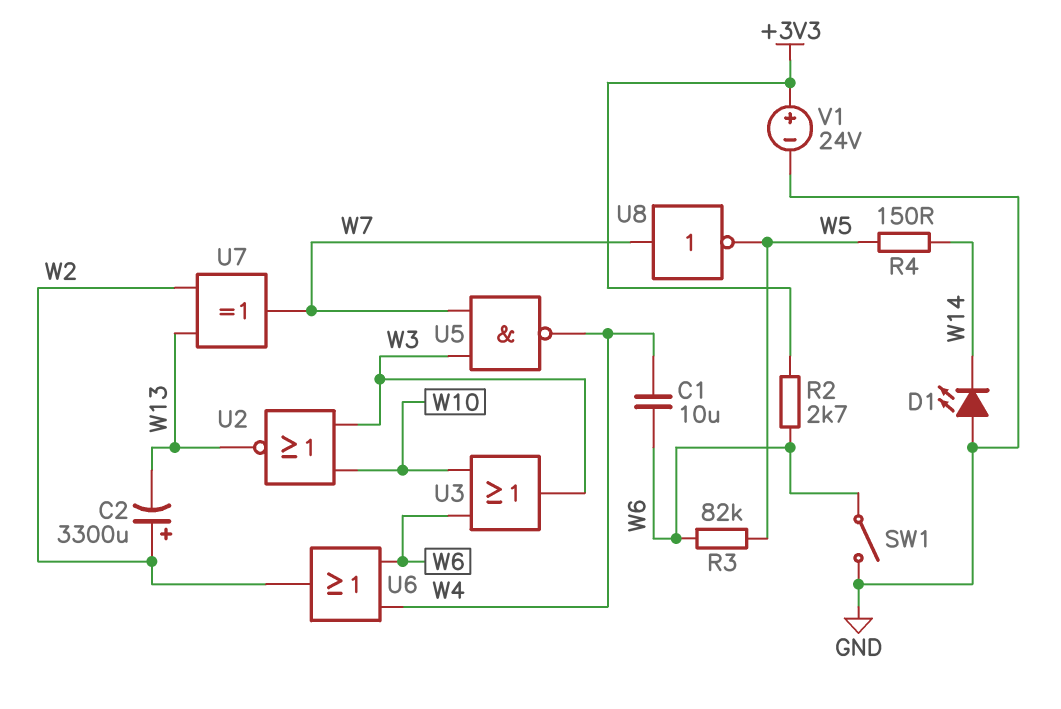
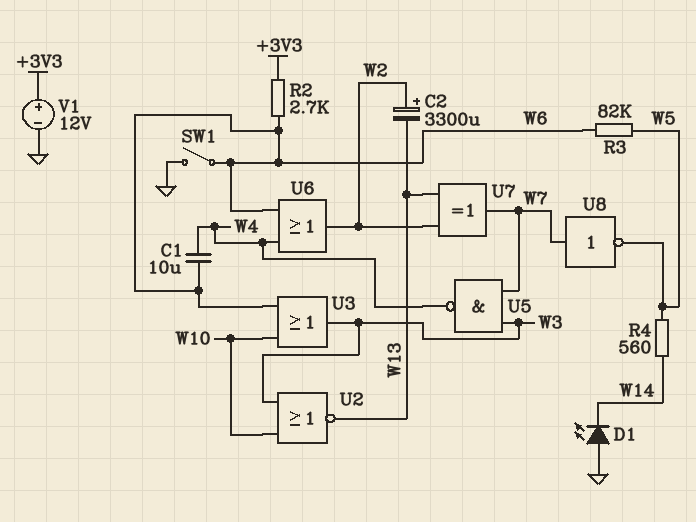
R4: 150 (W5, W14) -> 560 (W5, W14)
V1: 24V (plus +3V3, minus GND) -> 12V (plus +3V3, minus GND)

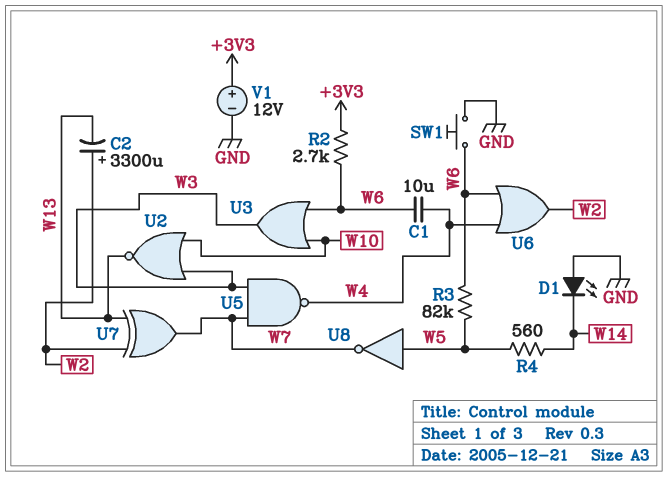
SW1: switch (GND, W6) -> button (GND, W6)
U8: NOT (in W7, out W5) -> NOT (in W5, out W7)

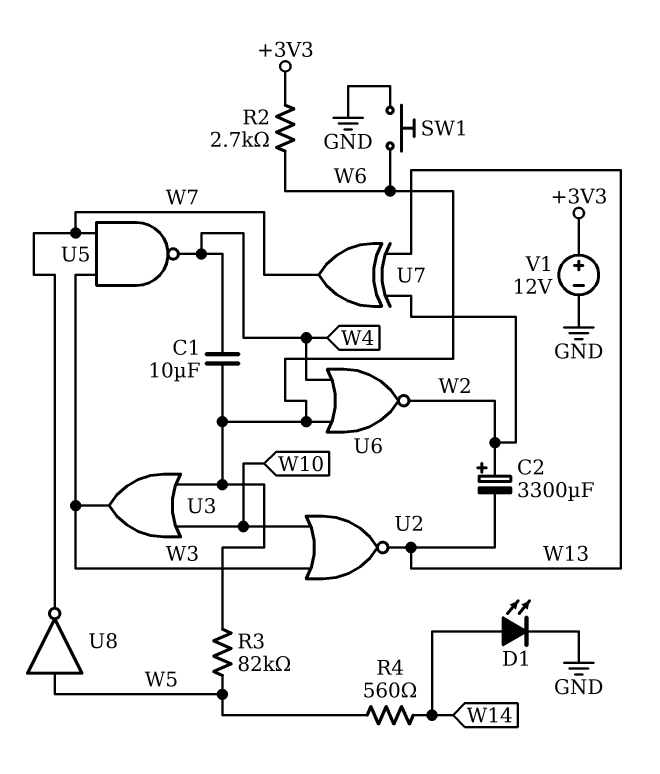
D1: LED (A GND, K W14) -> LED (A W14, K GND)
U6: OR (in W4, in W6, out W2) -> NOR (in W4, in W6, out W2)

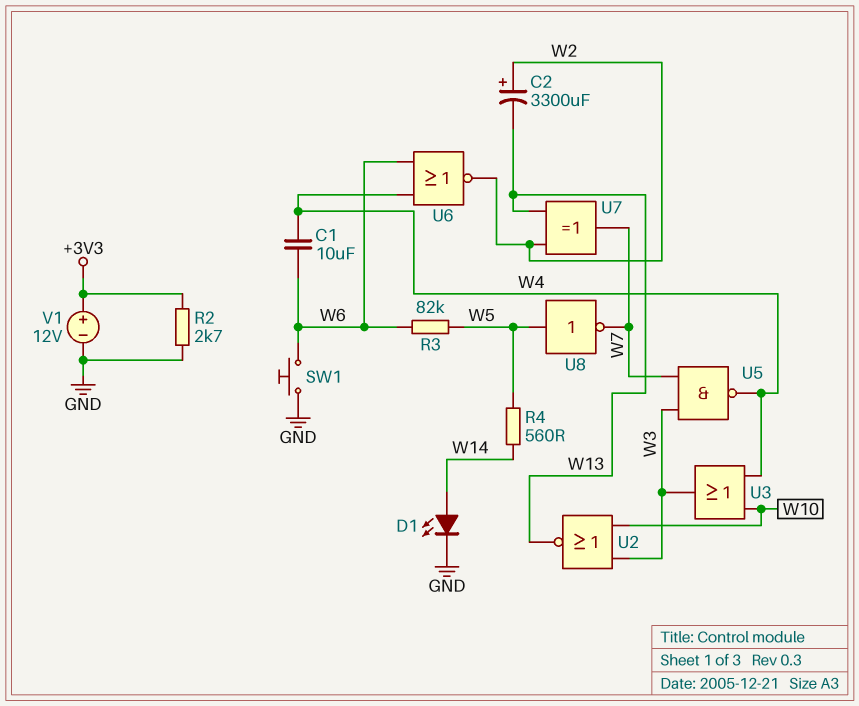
R2: 2.7k (+3V3, W6) -> 2.7k (+3V3, GND)
U3: OR (in W6, in W10, out W3) -> OR (in W4, in W10, out W3)

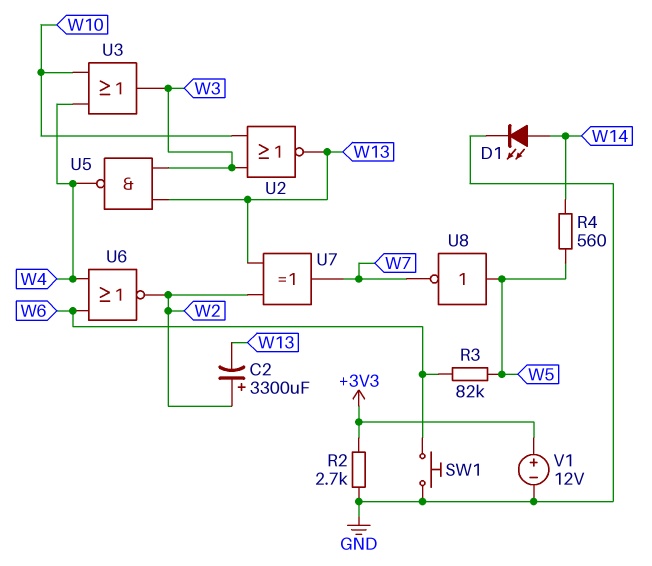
C1: 10uF (W4, W6) -> none
U5: NAND (in W3, in W7, out W4) -> NAND (in W3, in W13, out W4)

